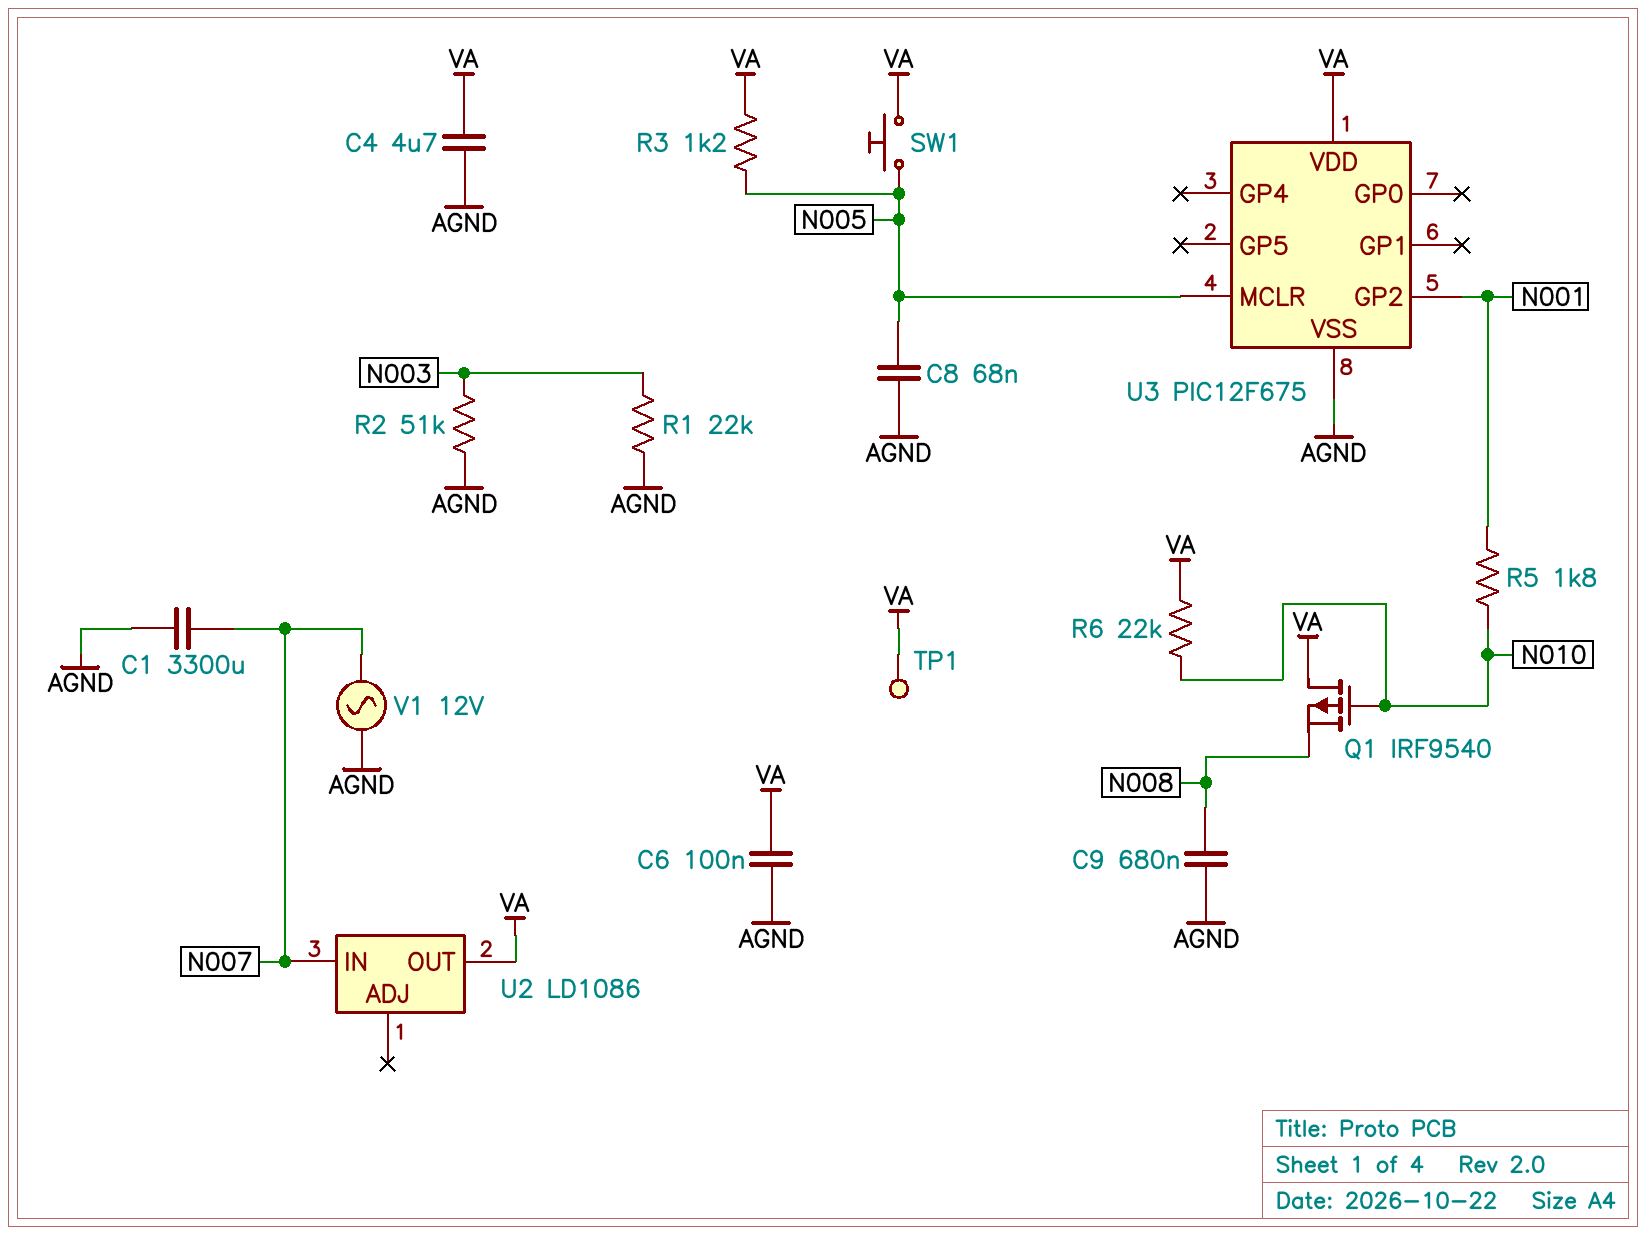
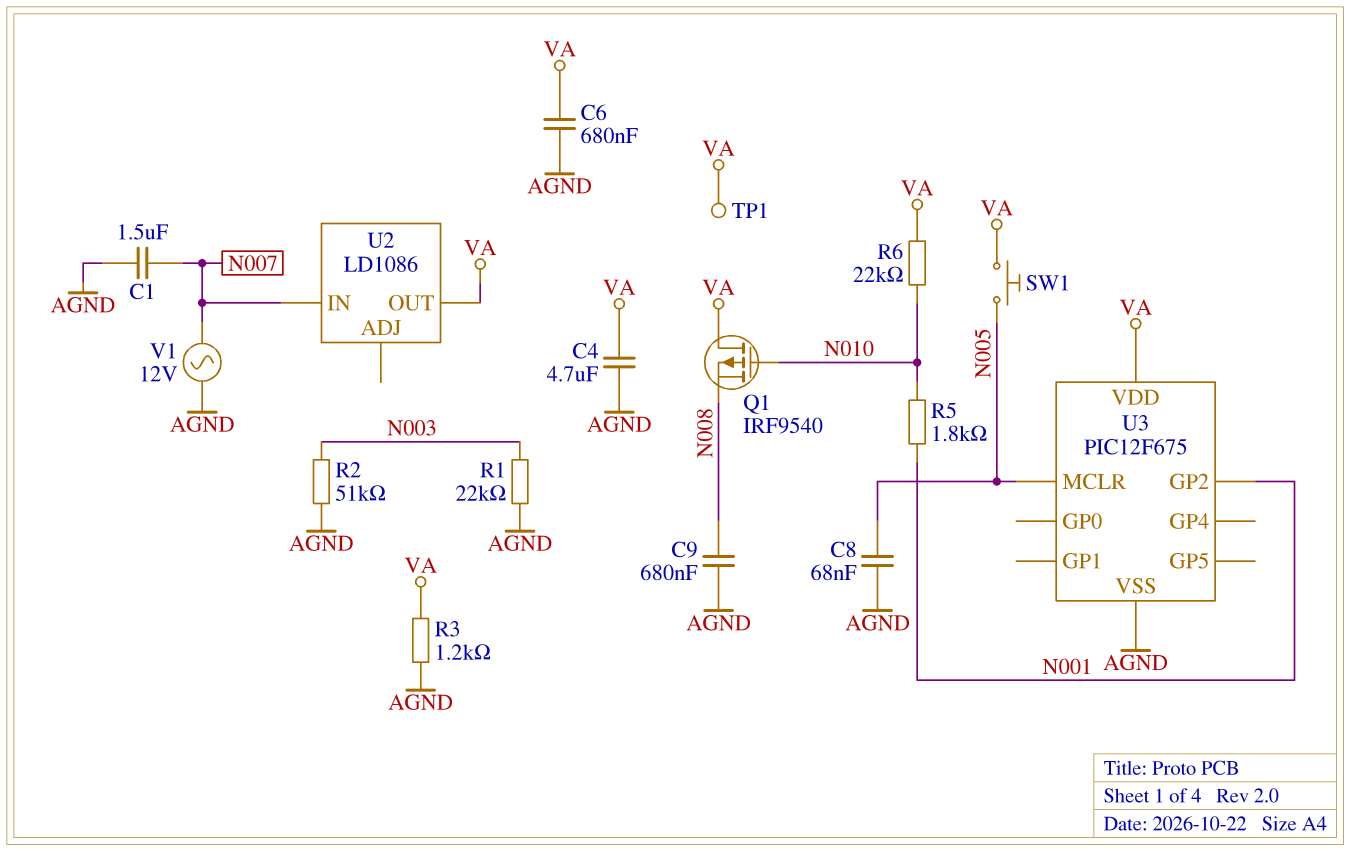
C1: 3300uF (AGND, N007) -> 1.5uF (AGND, N007)
C6: 100nF (AGND, VA) -> 680nF (AGND, VA)
R3: 1.2k (N005, VA) -> 1.2k (AGND, VA)

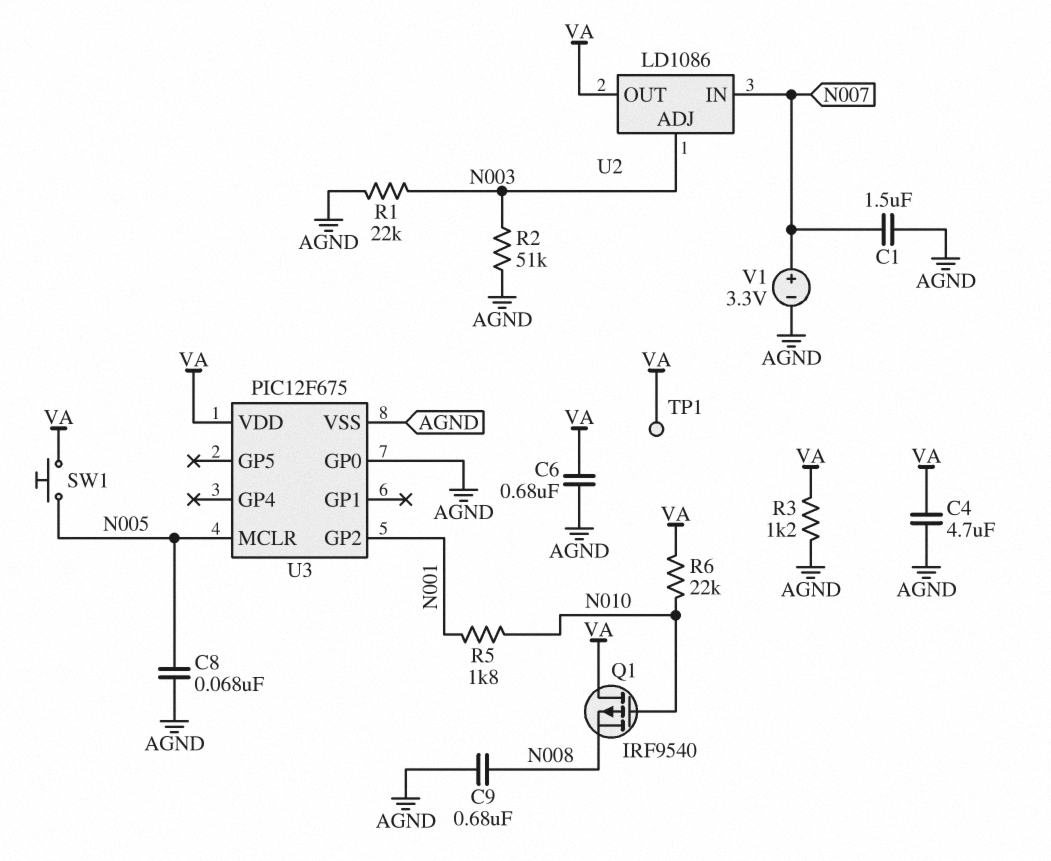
U2 pin ADJ: none -> N003
U3 pin GP0: none -> AGND
V1: AC 12V (AGND, N007) -> 3.3V (plus N007, minus AGND)

